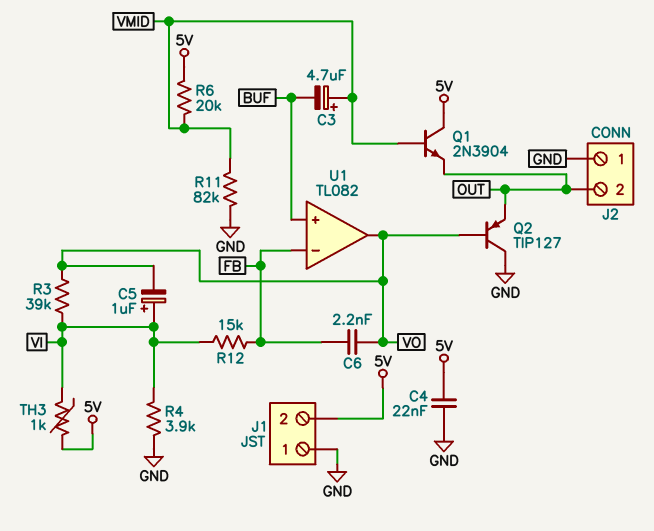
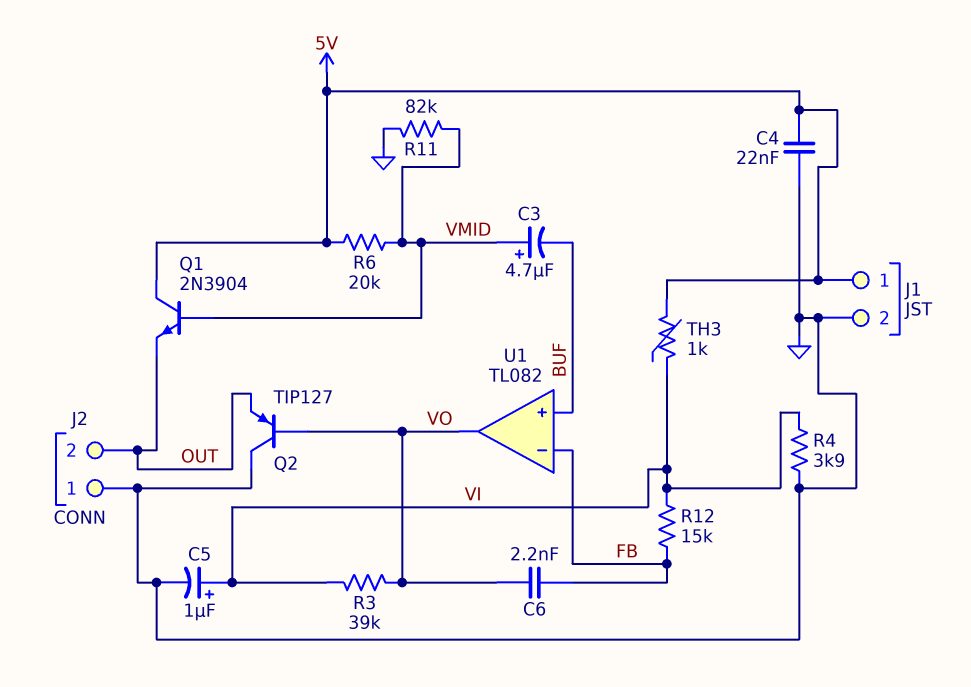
C5: 1uF (plus VI, minus VO) -> 1uF (plus VI, minus GND)
J1 pin 1: GND -> 5V
J1 pin 2: 5V -> GND

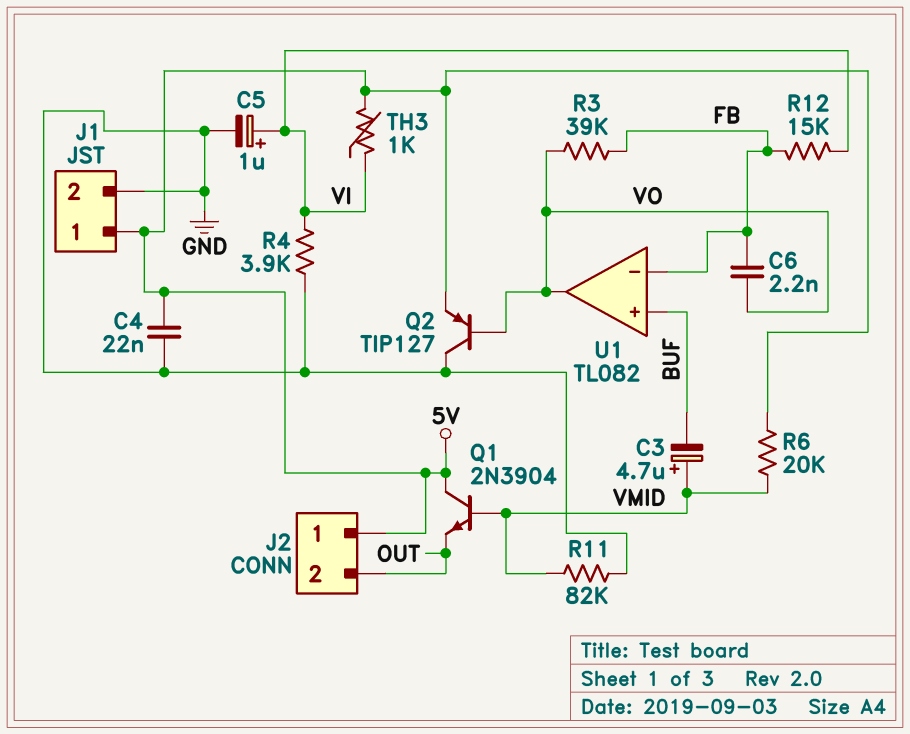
J2 pin 1: GND -> 5V
Q2: PNP TIP127 (B VO, C GND, E OUT) -> PNP TIP127 (B VO, C GND, E 5V)
R3: 39k (VI, VO) -> 39k (FB, VO)

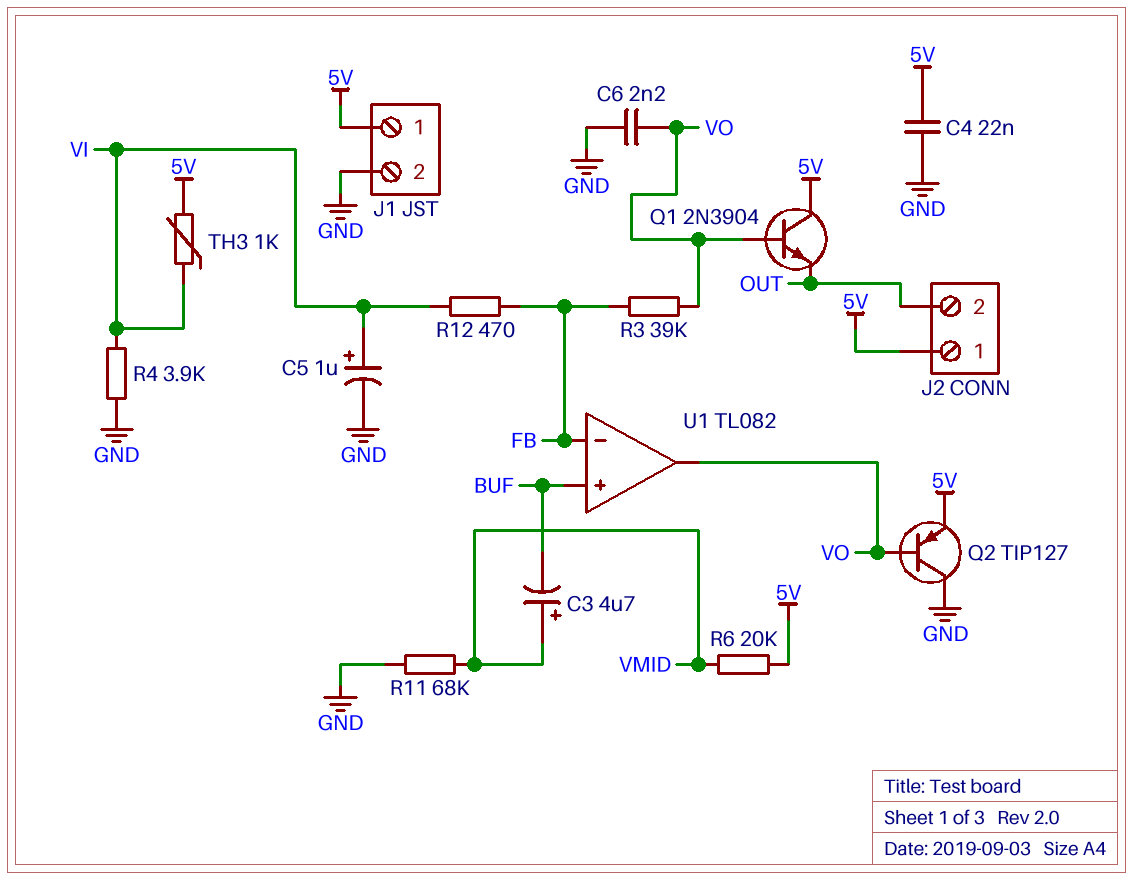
C6: 2.2nF (FB, VO) -> 2.2nF (GND, VO)
Q1: NPN 2N3904 (B VMID, C 5V, E OUT) -> NPN 2N3904 (B VO, C 5V, E OUT)
R11: 82k (GND, VMID) -> 68k (GND, VMID)
R12: 15k (FB, VI) -> 470 (FB, VI)

